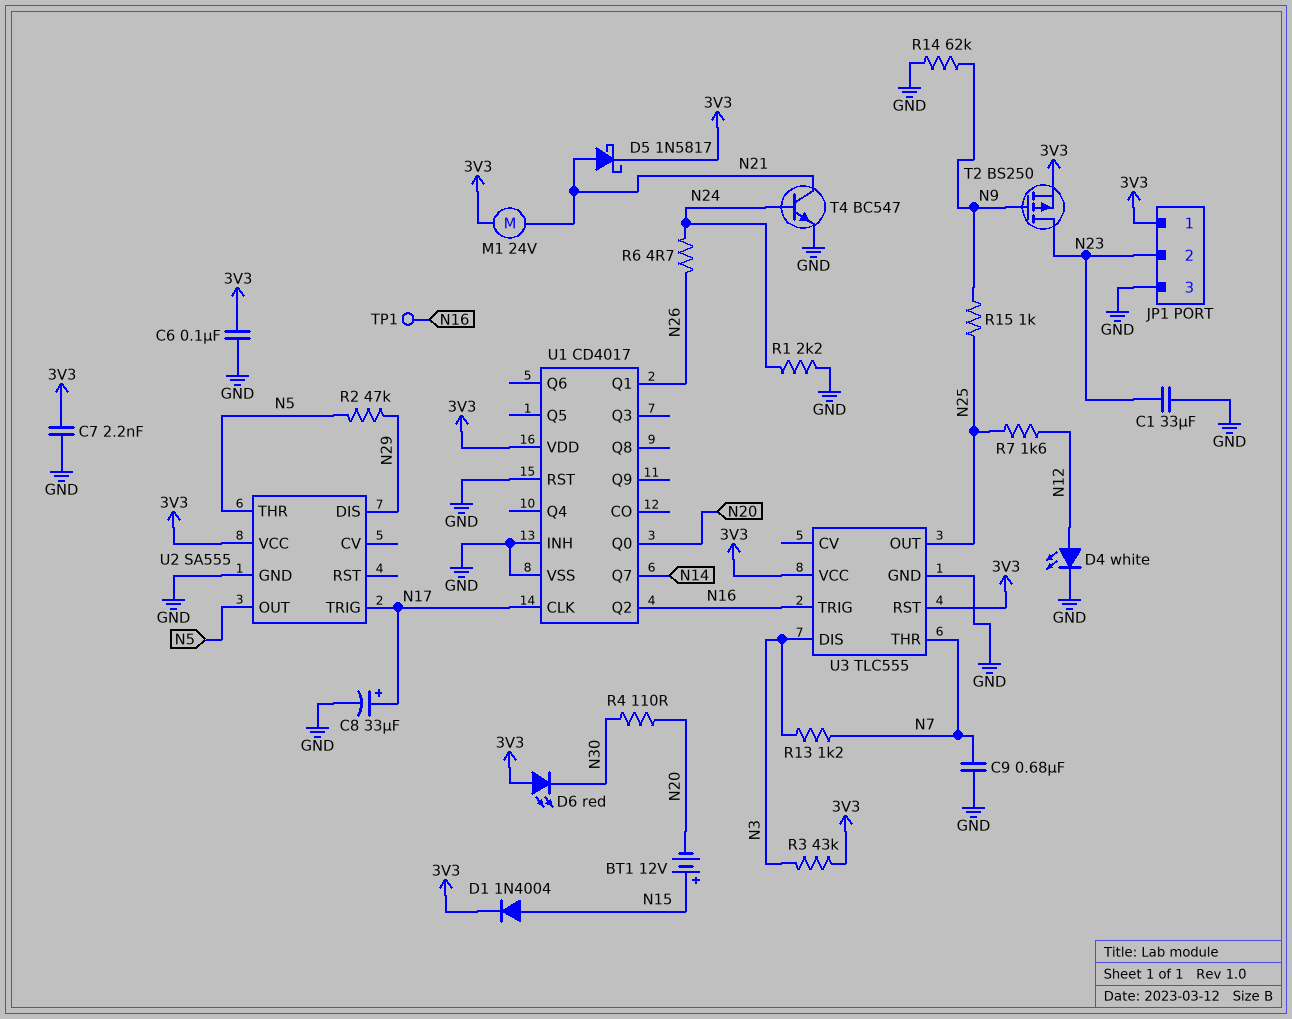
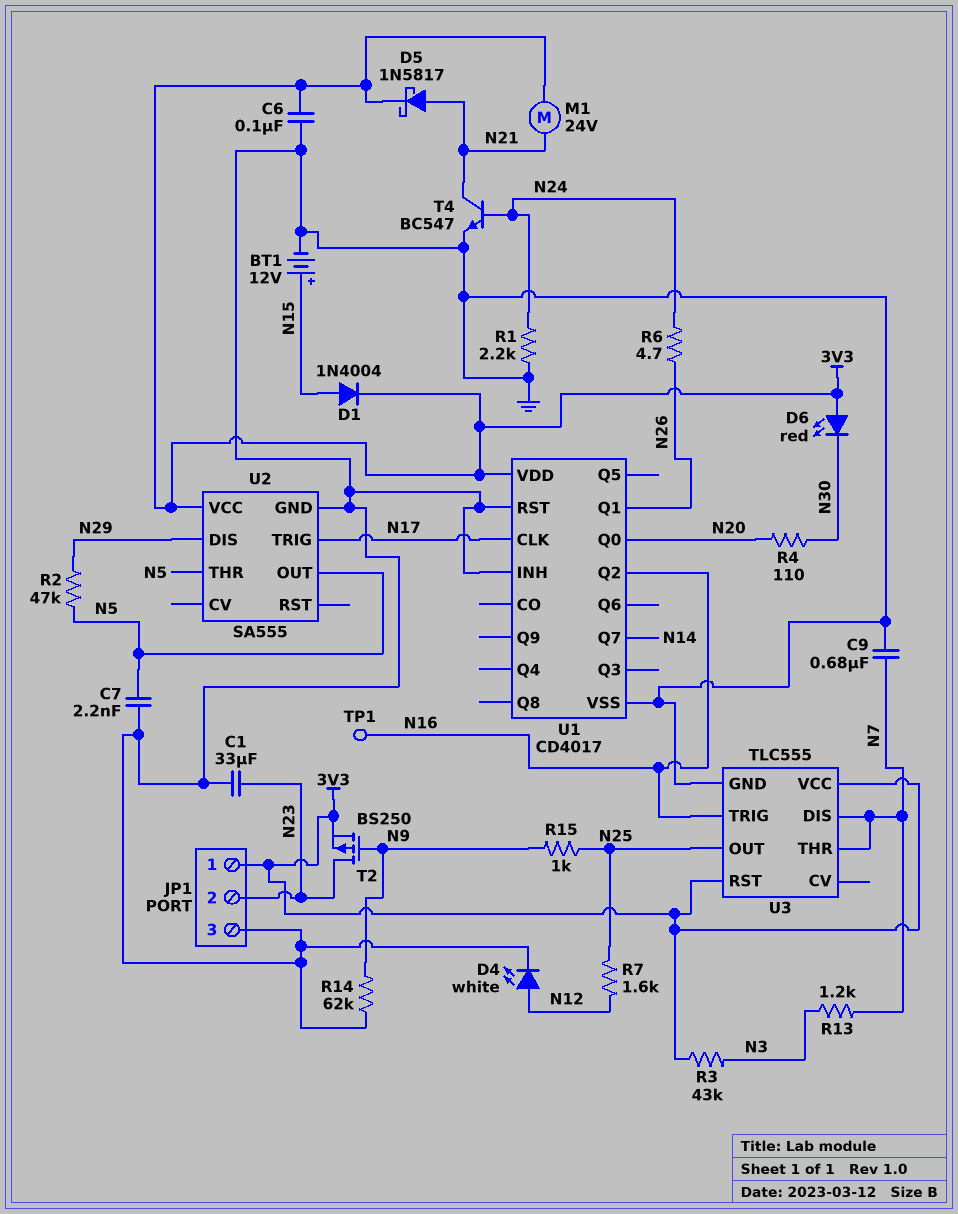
BT1: 12V (plus N15, minus N20) -> 12V (plus N15, minus GND)
C7: 2.2nF (3V3, GND) -> 2.2nF (GND, N5)
C8: 33uF (plus N17, minus GND) -> none
U3 pin DIS: N3 -> N7

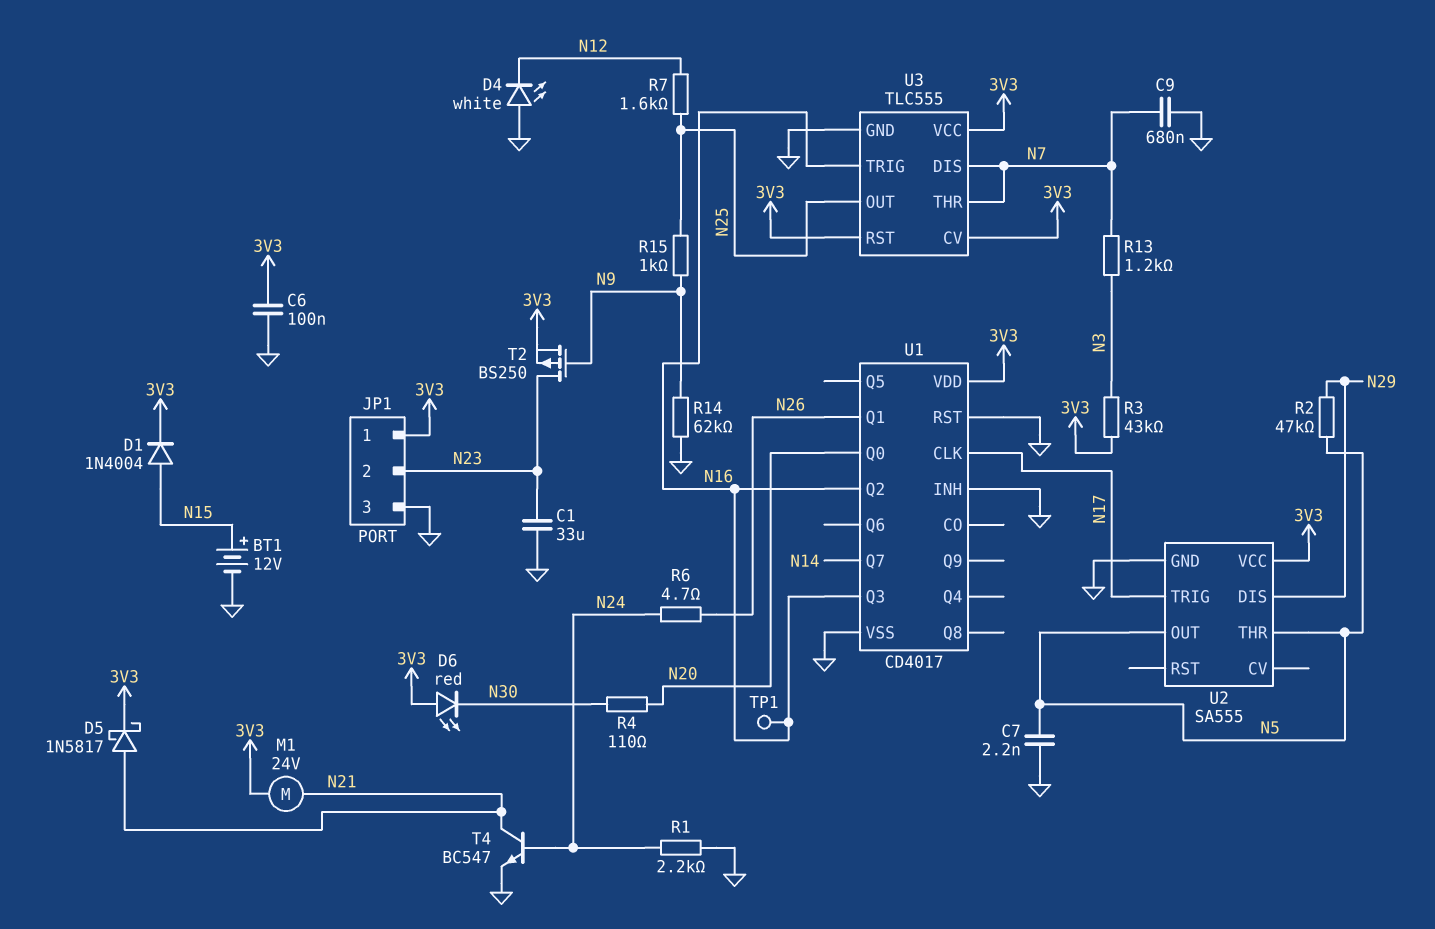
D4: LED white (A N12, K GND) -> LED white (A GND, K N12)
U1 pin Q3: none -> N16
U3 pin CV: none -> 3V3

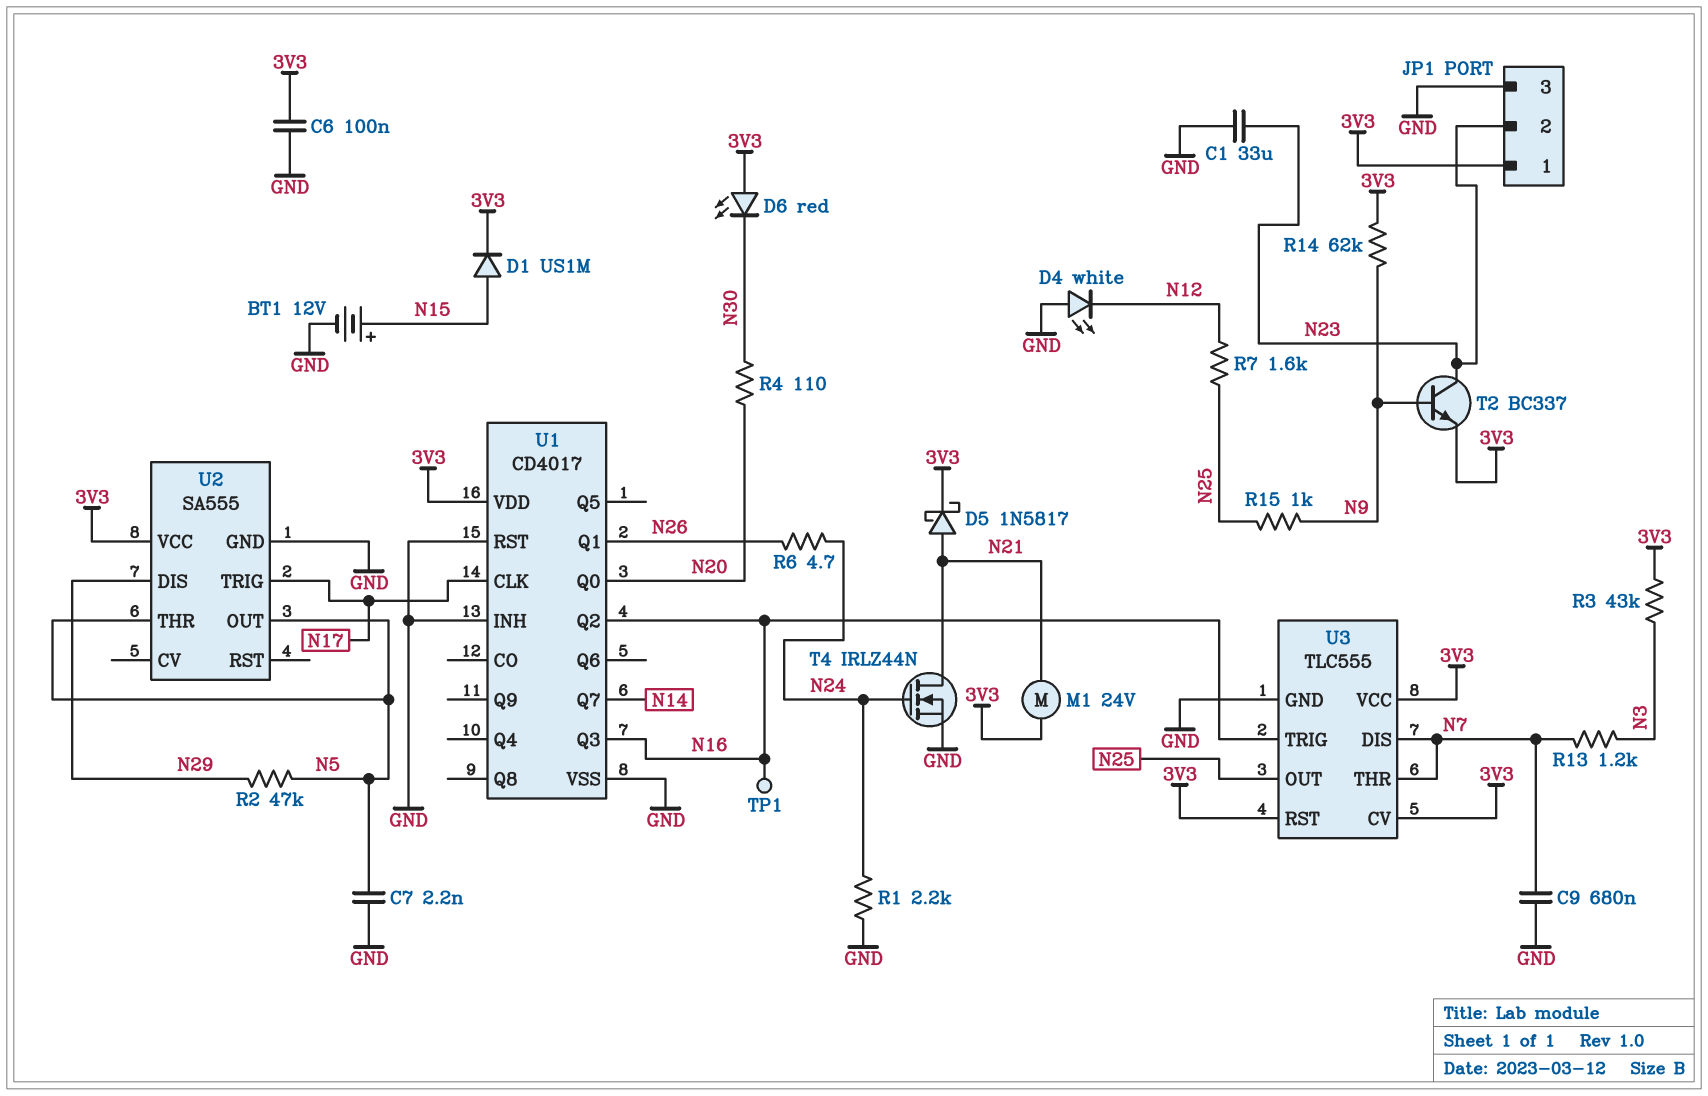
D1: diode 1N4004 (A N15, K 3V3) -> diode US1M (A N15, K 3V3)
R14: 62k (GND, N9) -> 62k (3V3, N9)
T2: PMOS BS250 (G N9, D N23, S 3V3) -> NPN BC337 (B N9, C N23, E 3V3)
T4: NPN BC547 (B N24, C N21, E GND) -> NMOS IRLZ44N (G N24, D N21, S GND)

